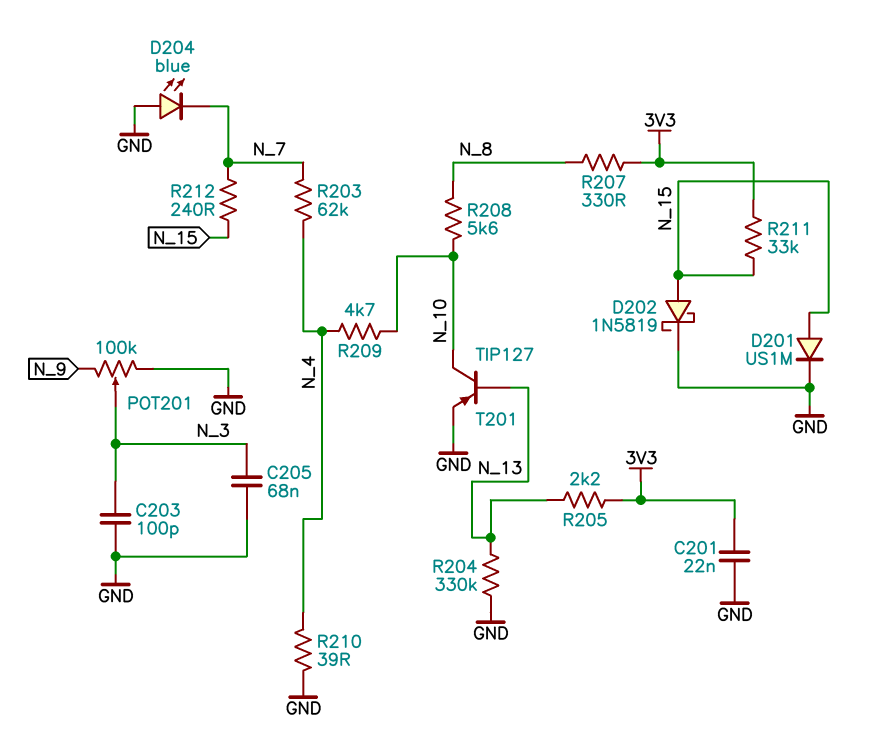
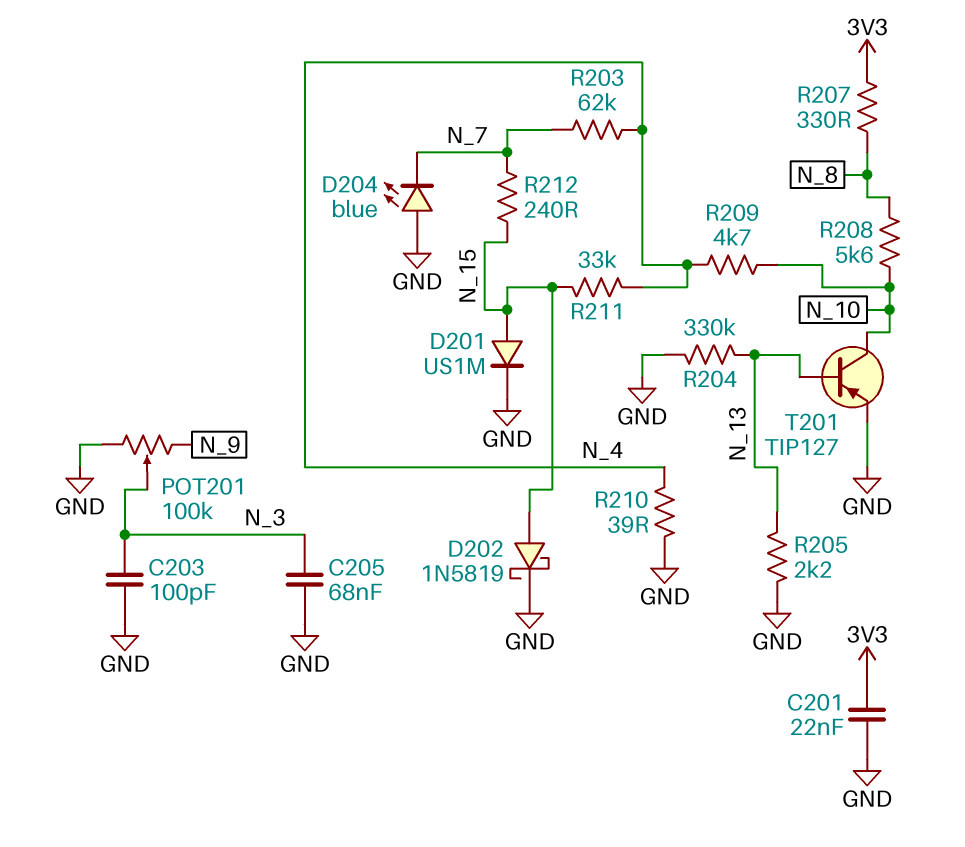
R205: 2.2k (3V3, N_13) -> 2.2k (GND, N_13)
R211: 33k (3V3, N_15) -> 33k (N_4, N_15)

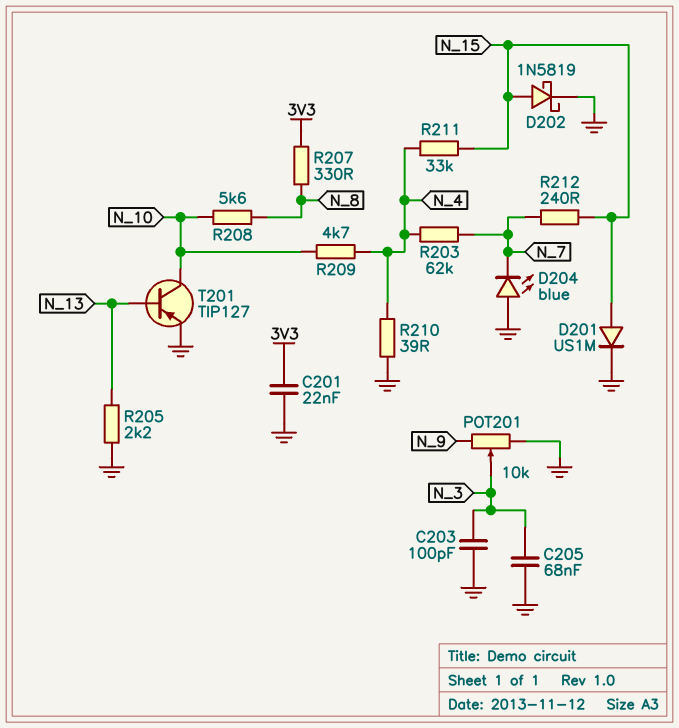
POT201: 100k (GND, N_9, wiper N_3) -> 10k (GND, N_9, wiper N_3)
R204: 330k (GND, N_13) -> none

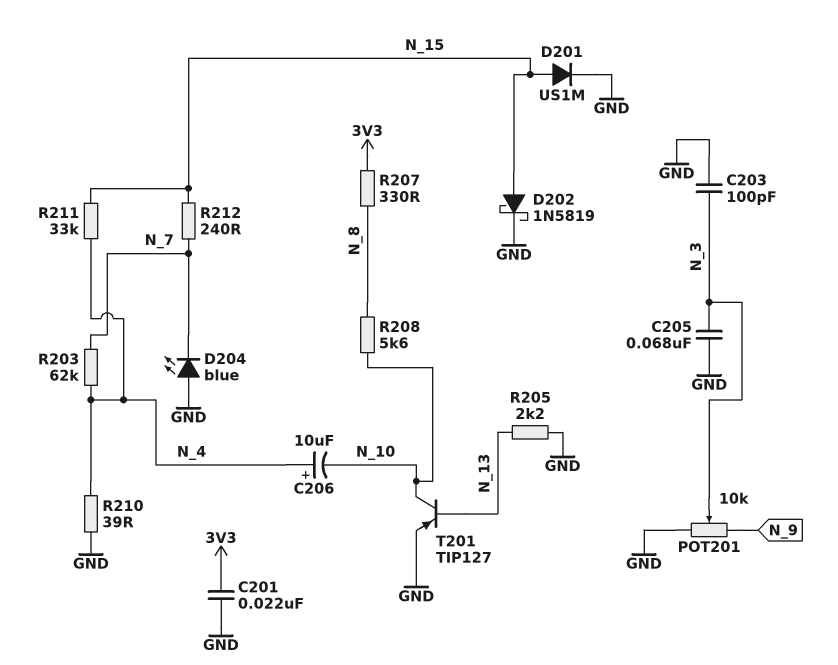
C206: none -> 10uF (plus N_4, minus N_10)
R209: 4.7k (N_4, N_10) -> none

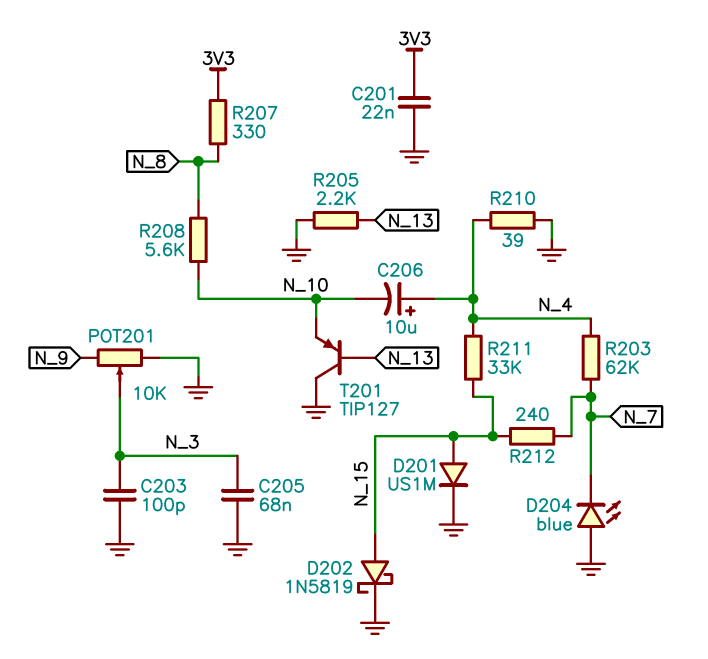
T201: PNP TIP127 (B N_13, C N_10, E GND) -> PNP TIP127 (B N_13, C GND, E N_10)

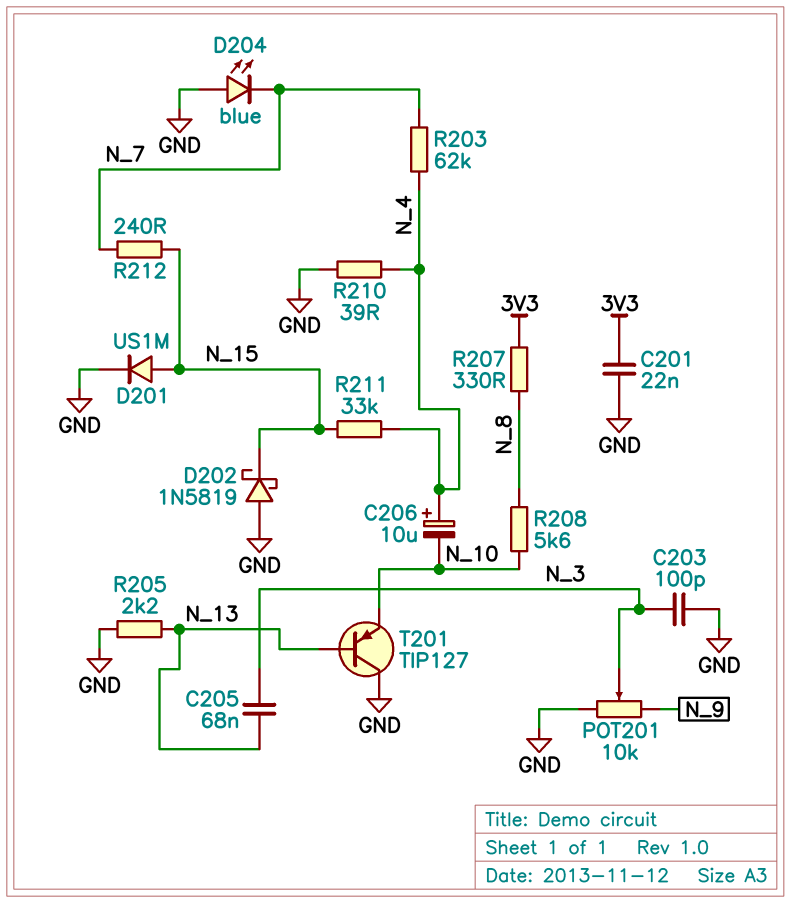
C205: 68nF (GND, N_3) -> 68nF (N_3, N_13)
D202: schottky 1N5819 (A N_15, K GND) -> schottky 1N5819 (A GND, K N_15)

